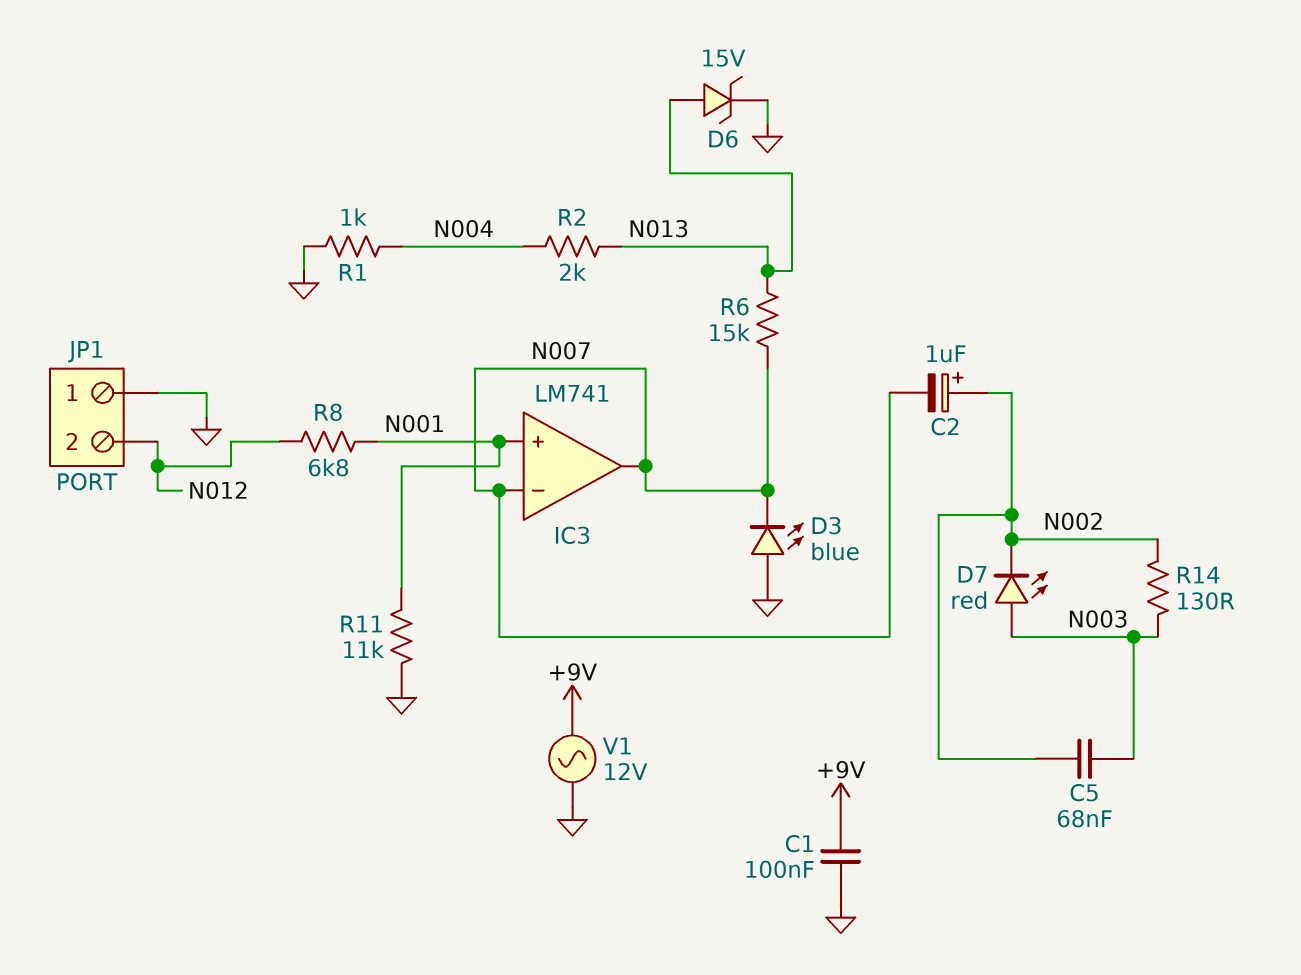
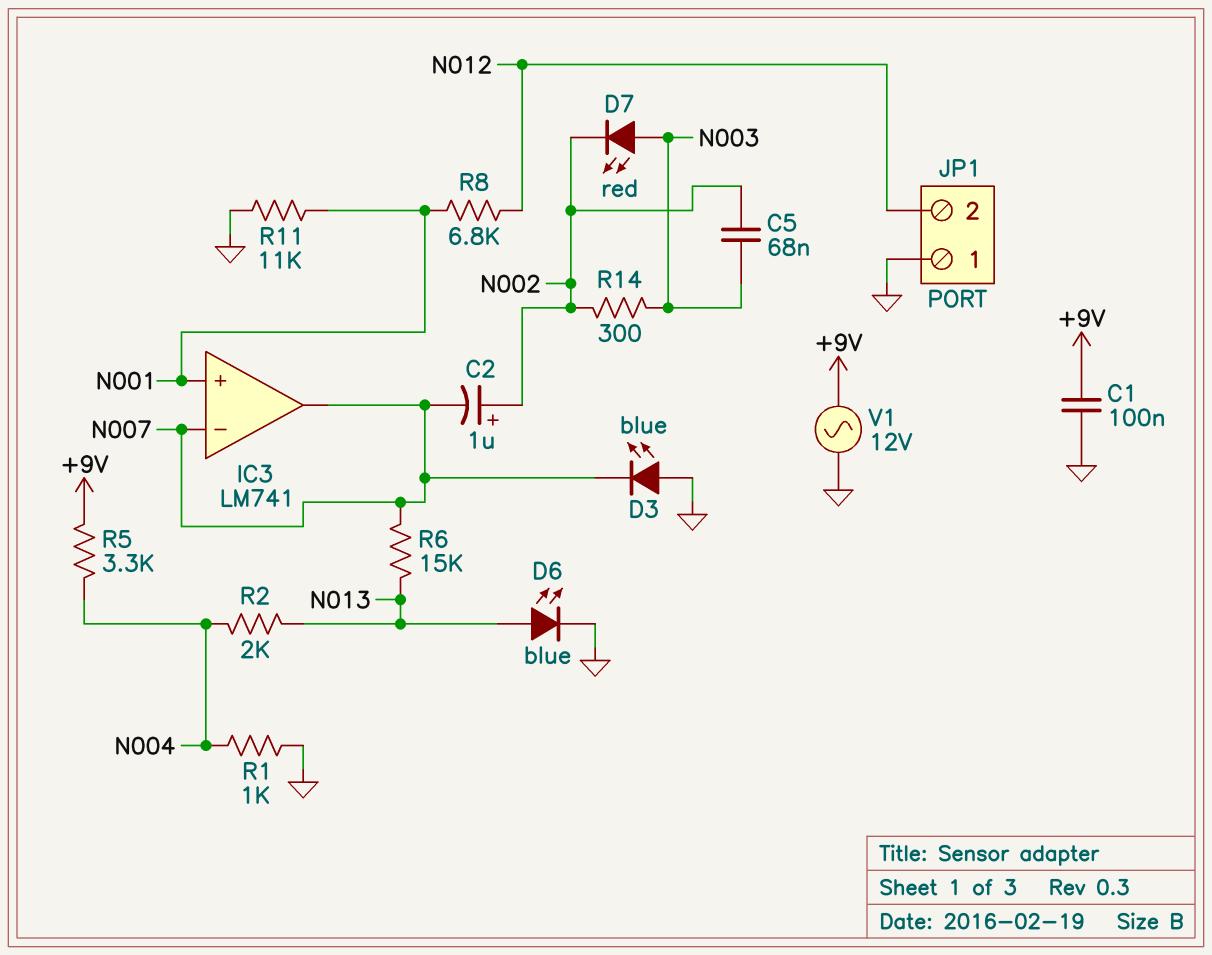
D6: zener 15V (A N013, K GND) -> LED blue (A N013, K GND)
R5: none -> 3.3k (+9V, N004)
R14: 130 (N002, N003) -> 300 (N002, N003)

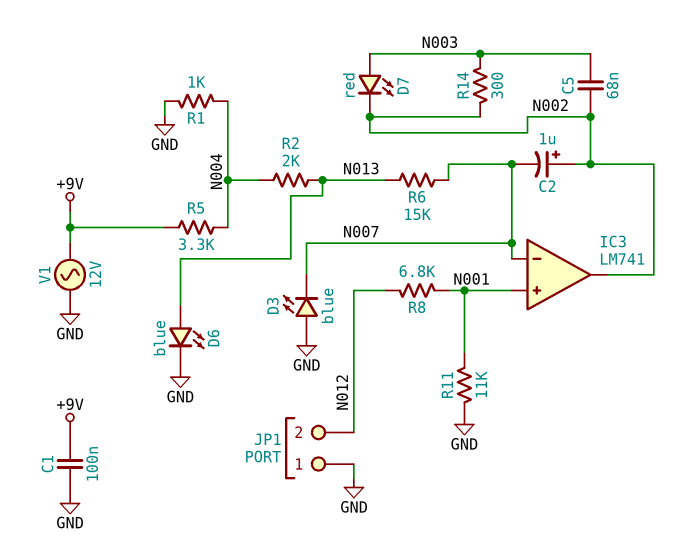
IC3 pin out: N007 -> N002

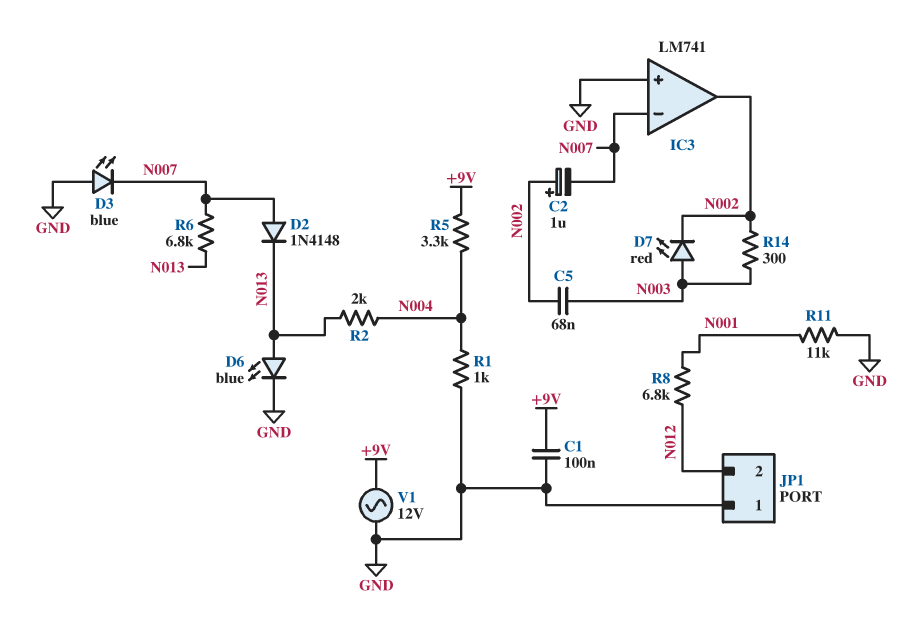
D2: none -> diode 1N4148 (A N007, K N013)
IC3 pin in+: N001 -> GND
R6: 15k (N007, N013) -> 6.8k (N007, N013)

